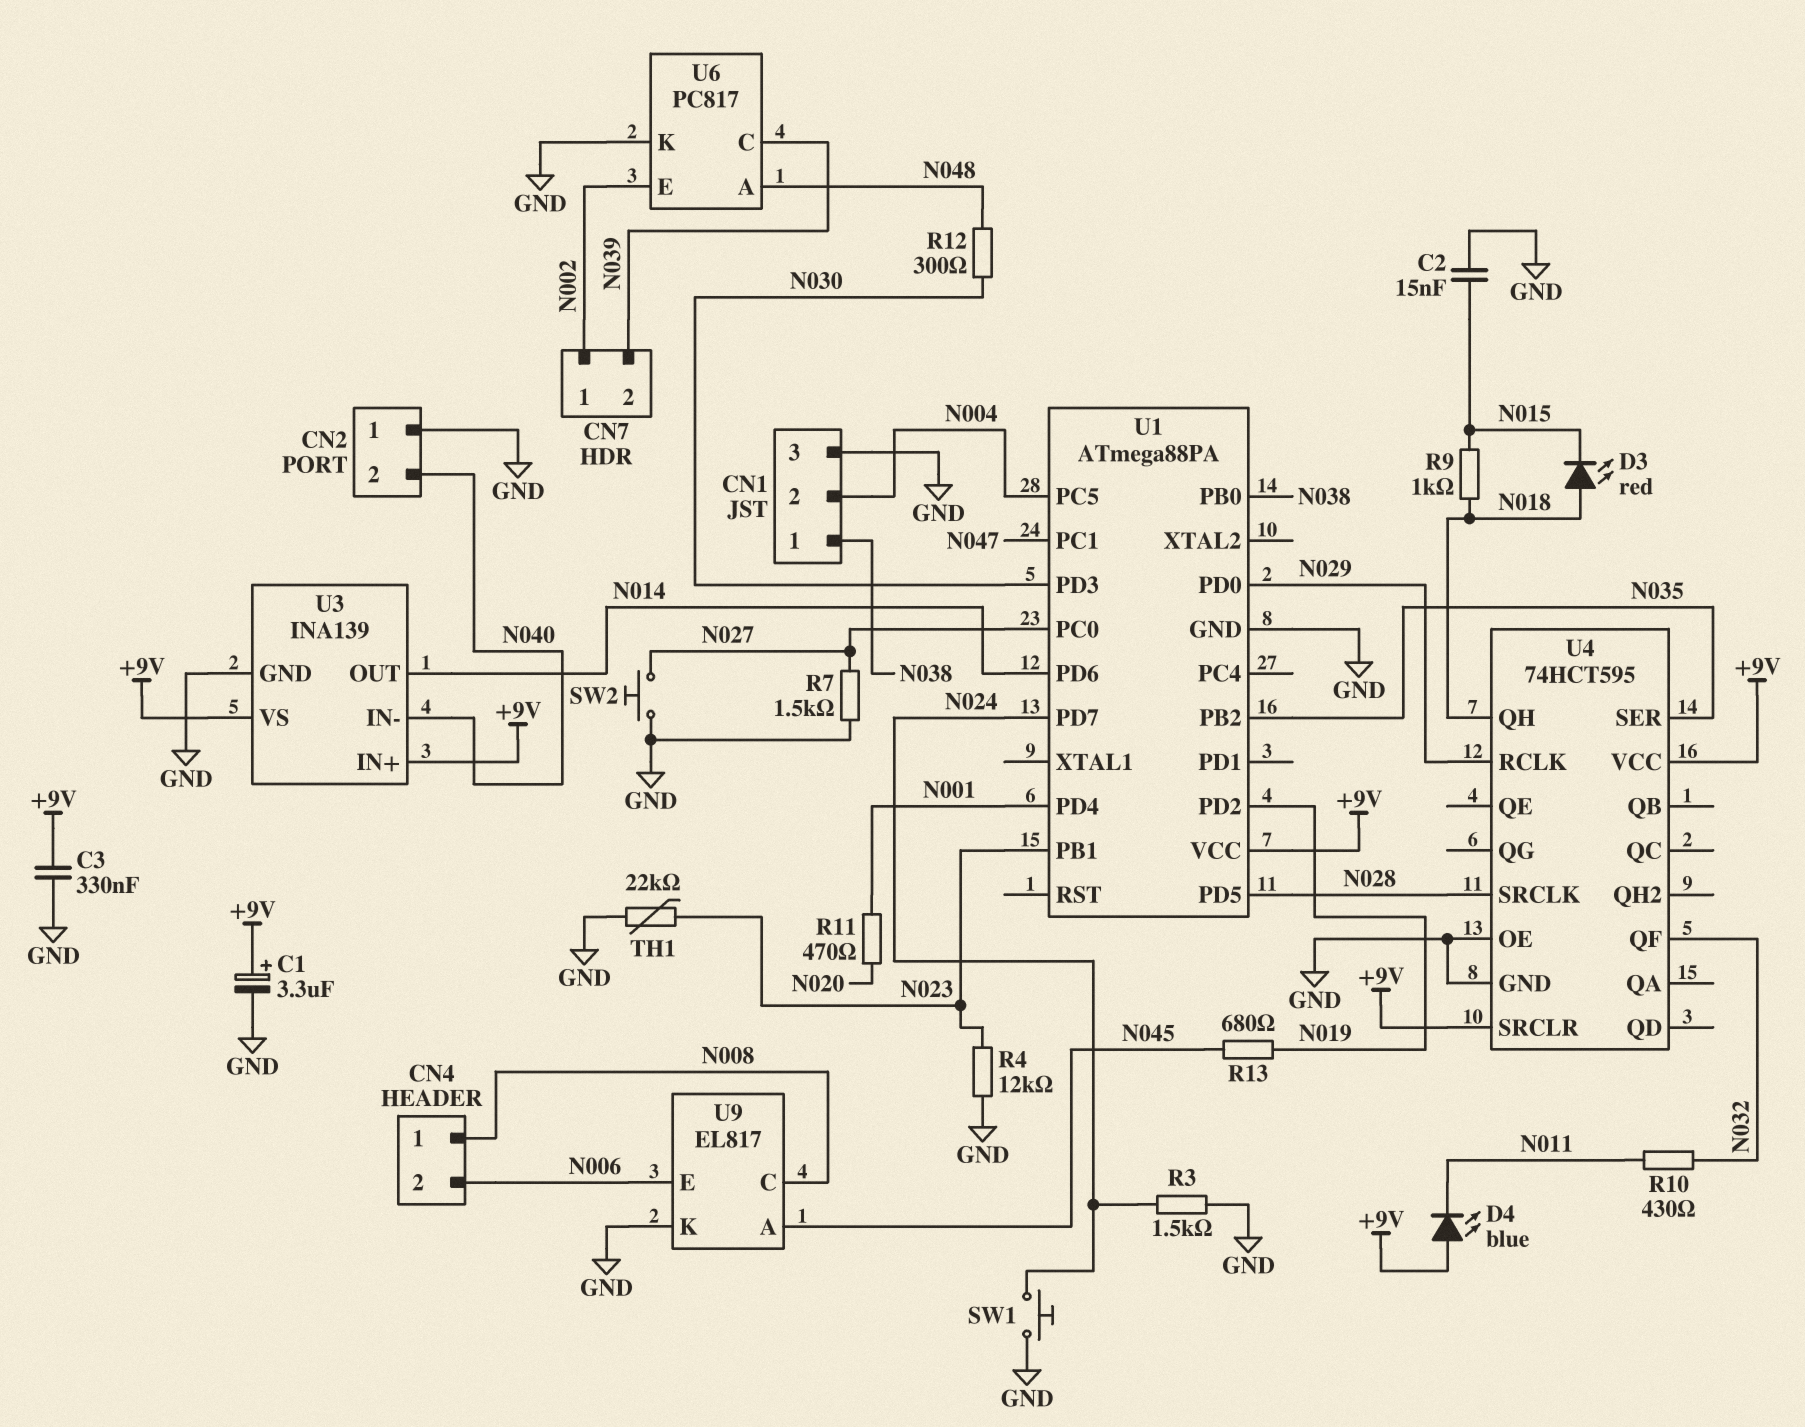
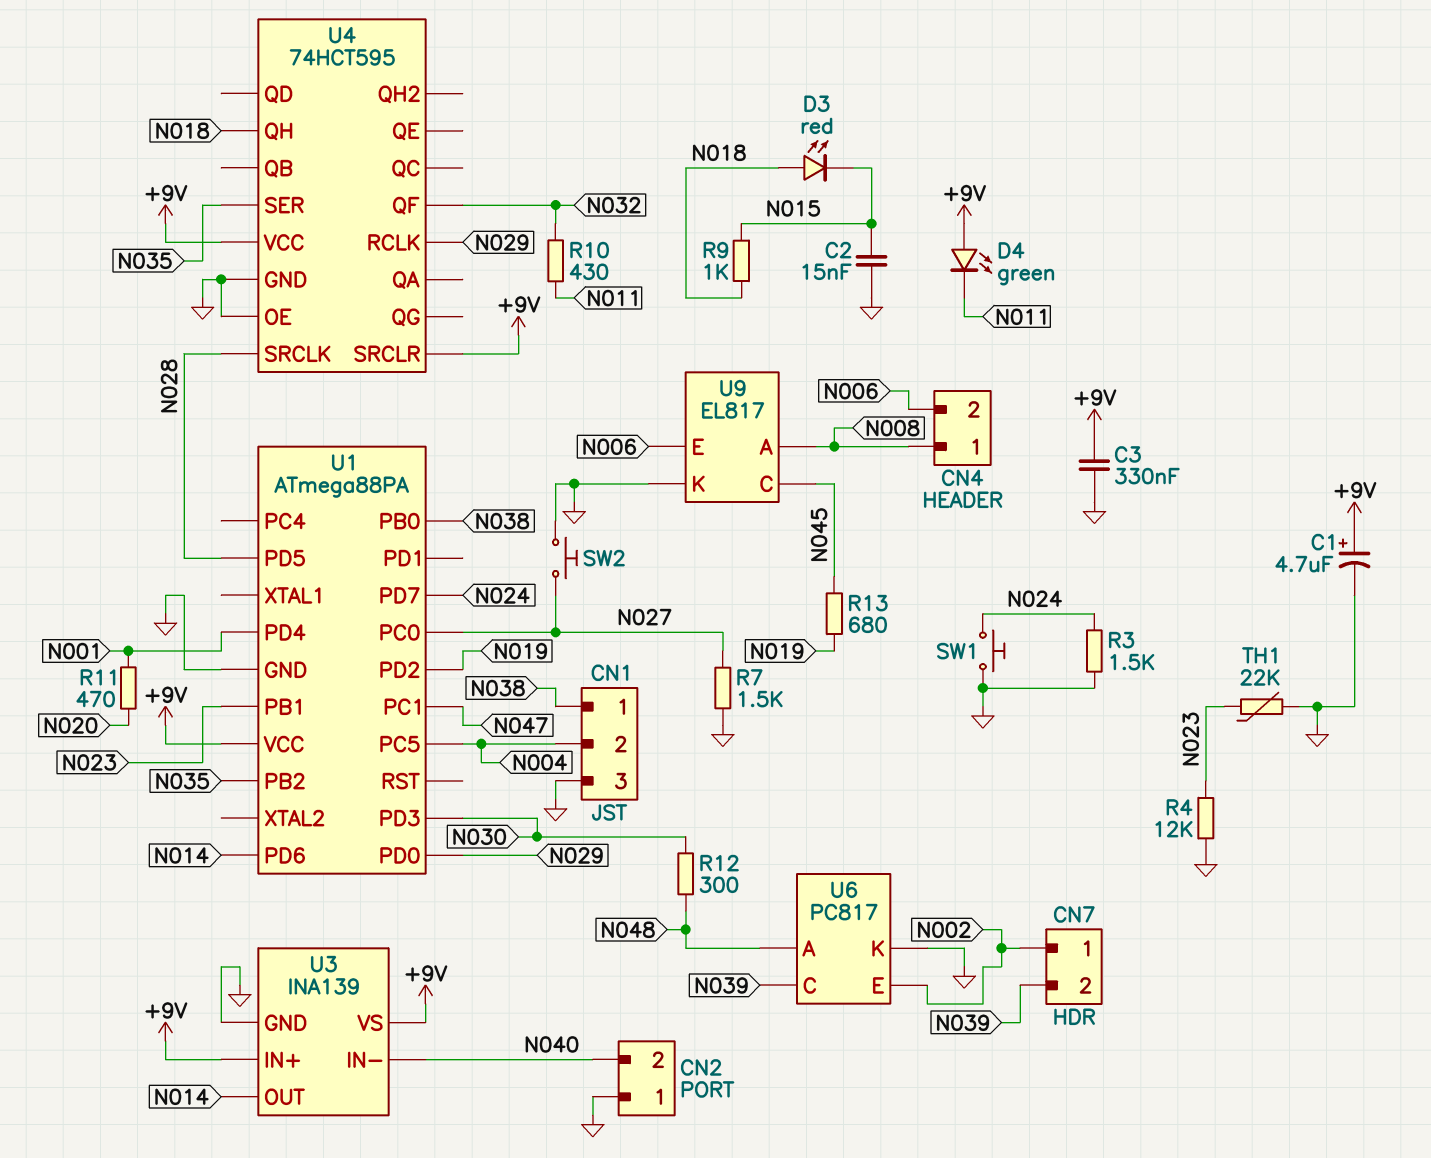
C1: 3.3uF (plus +9V, minus GND) -> 4.7uF (plus +9V, minus GND)
D4: LED blue (A +9V, K N011) -> LED green (A +9V, K N011)
U9 pin A: N045 -> N008
U9 pin C: N008 -> N045

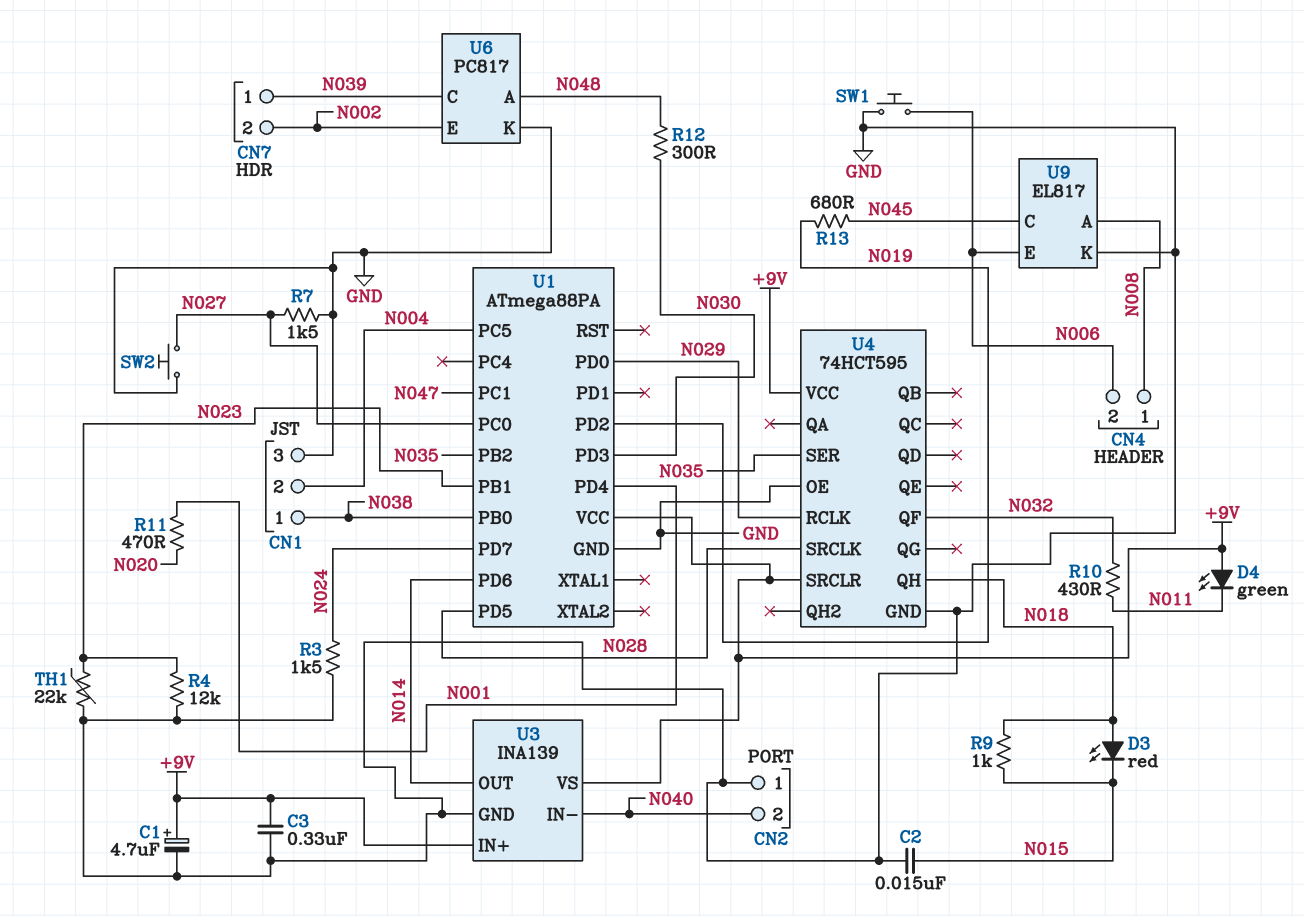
CN7 pin 1: N002 -> N039
CN7 pin 2: N039 -> N002
SW1: button (GND, N024) -> button (GND, N006)

